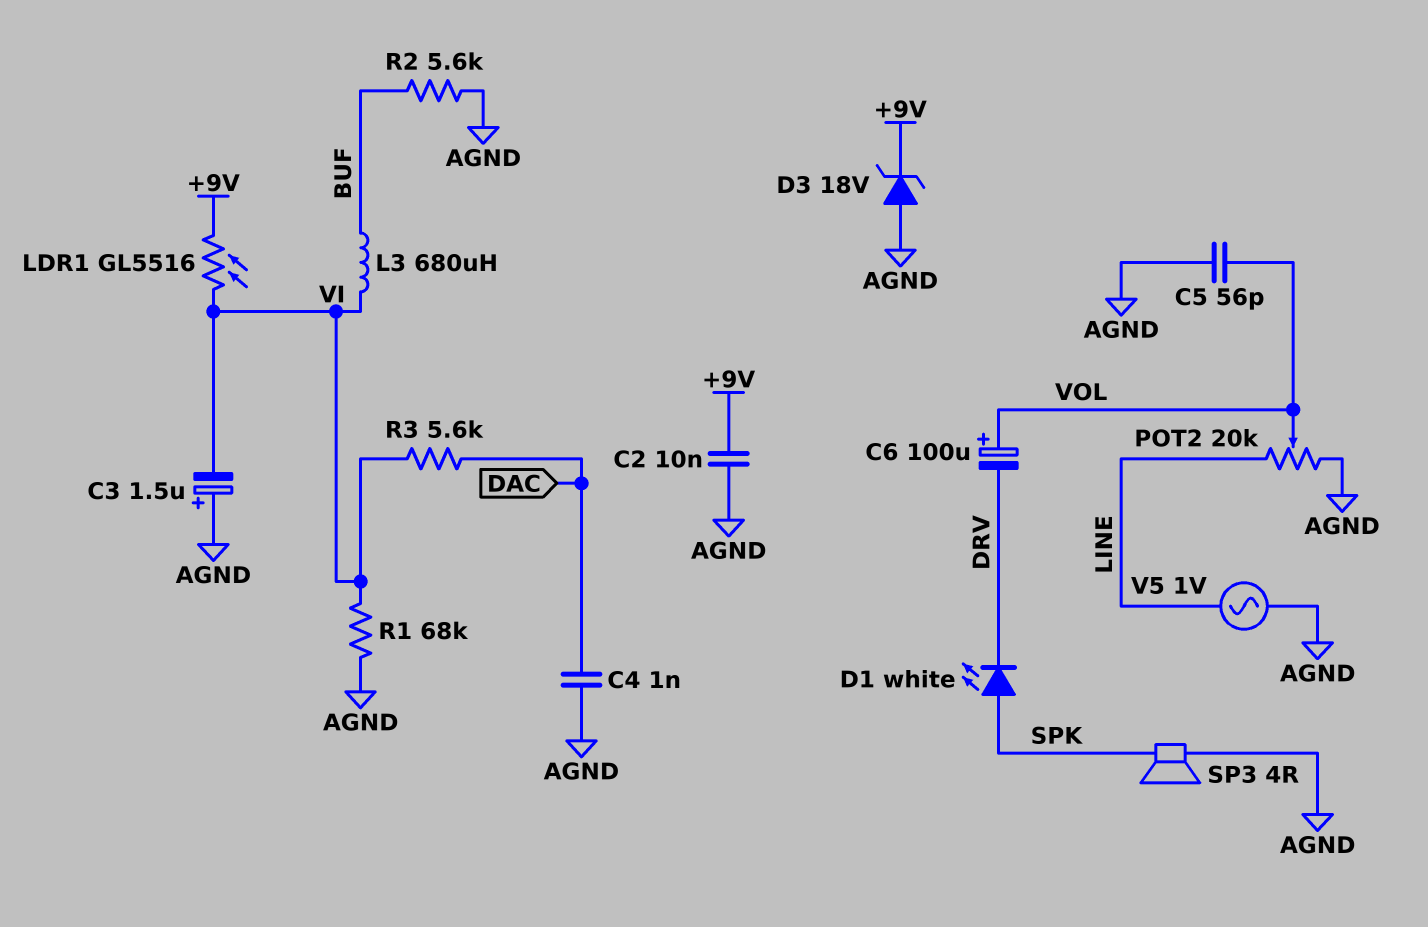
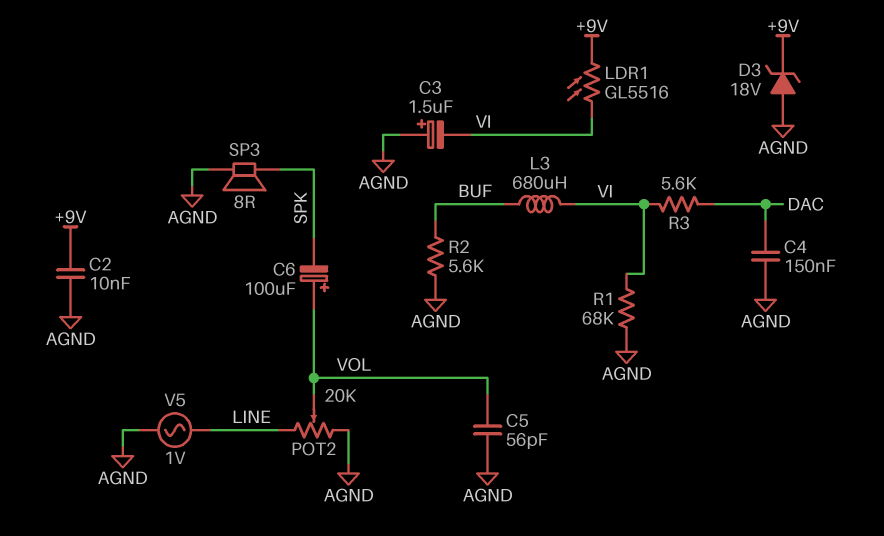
C4: 1nF (AGND, DAC) -> 150nF (AGND, DAC)
C6: 100uF (plus VOL, minus DRV) -> 100uF (plus VOL, minus SPK)
D1: LED white (A SPK, K DRV) -> none
SP3: speaker 4R (AGND, SPK) -> speaker 8R (AGND, SPK)

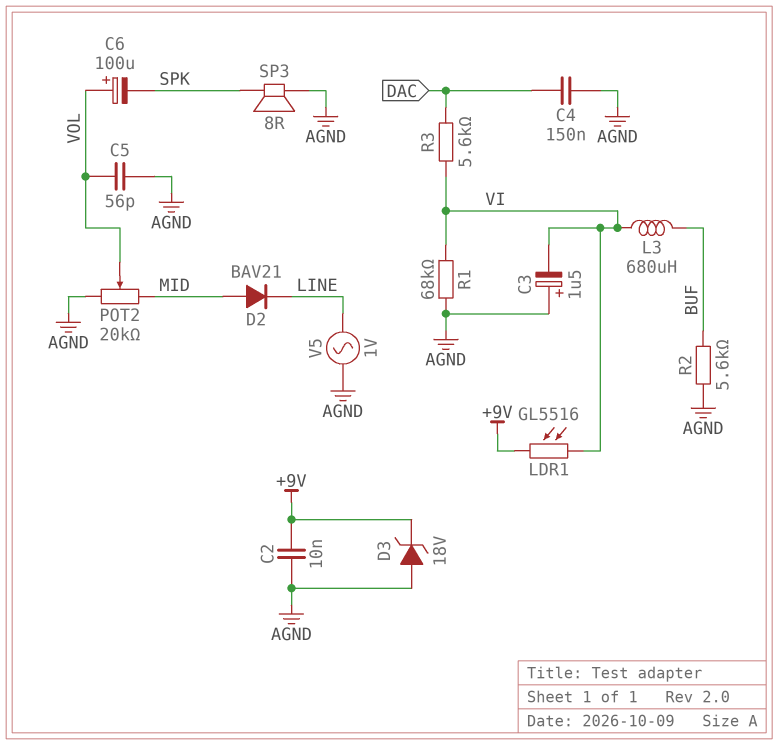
D2: none -> diode BAV21 (A MID, K LINE)
POT2: 20k (AGND, LINE, wiper VOL) -> 20k (AGND, MID, wiper VOL)

